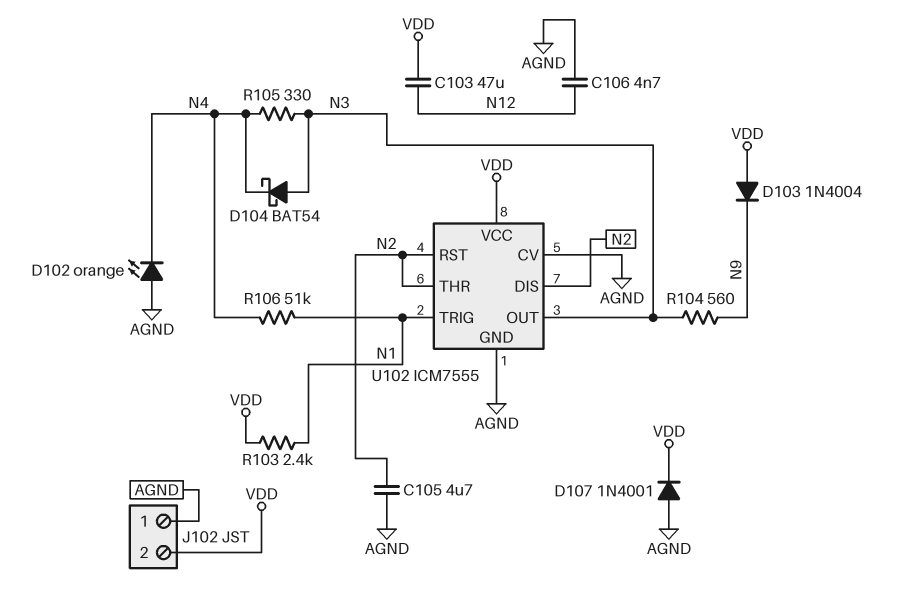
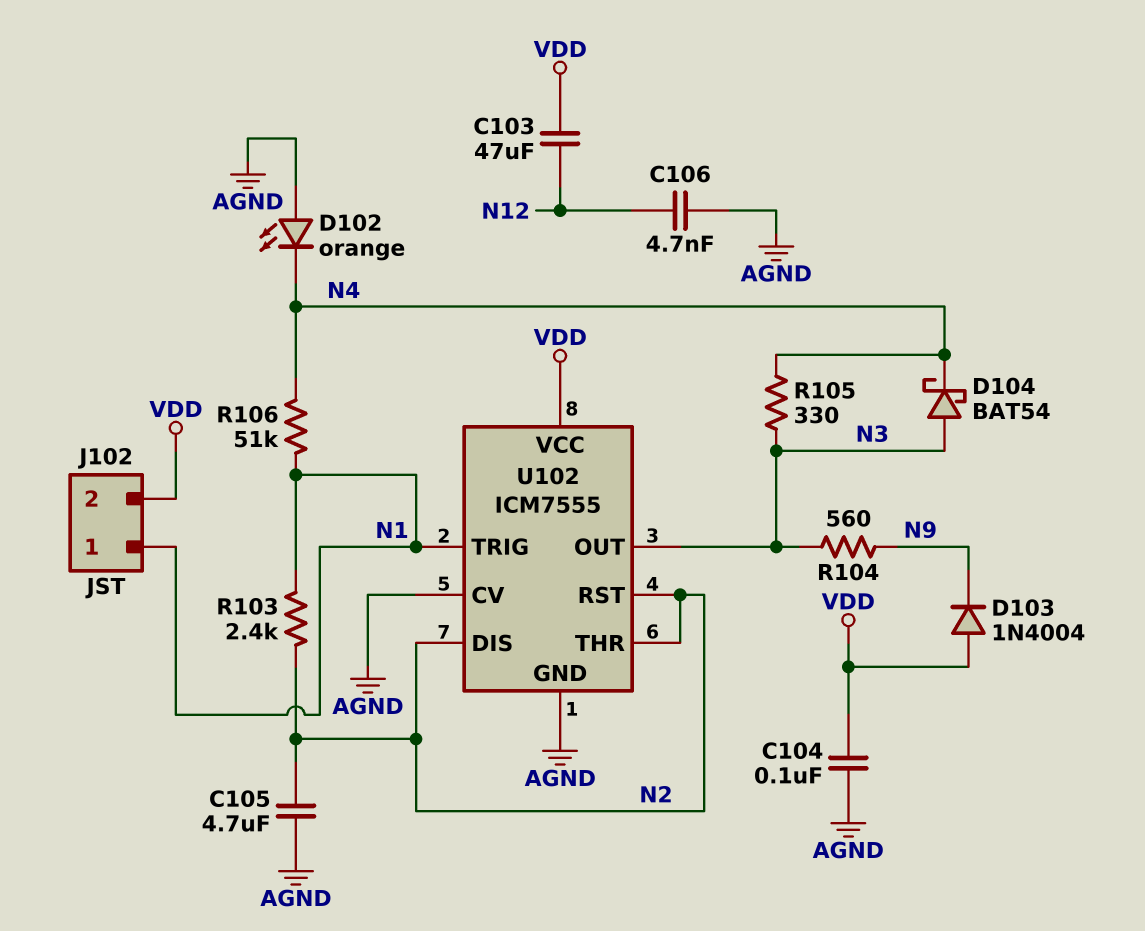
C104: none -> 100nF (AGND, VDD)
D107: diode 1N4001 (A AGND, K VDD) -> none
J102 pin 1: AGND -> N1
R103: 2.4k (N1, VDD) -> 2.4k (N1, N2)

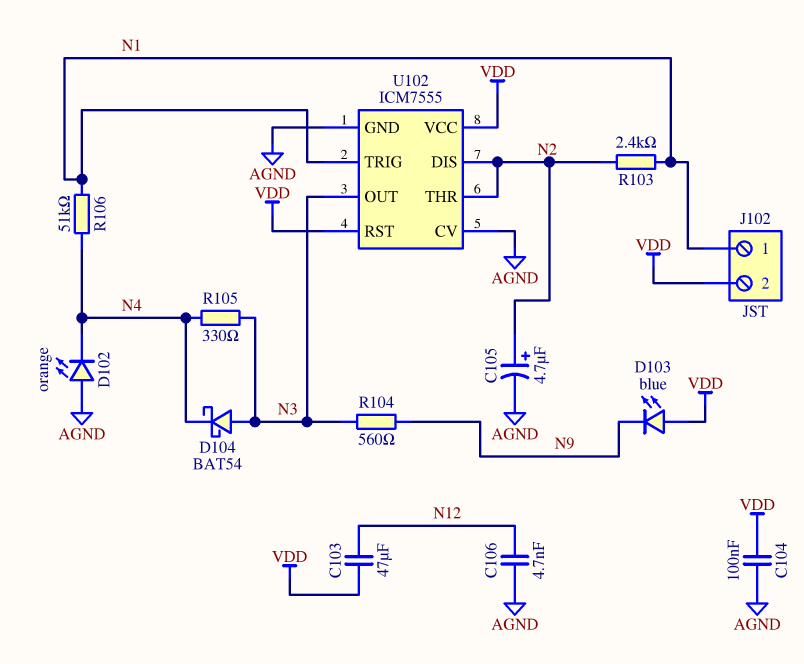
C105: 4.7uF (AGND, N2) -> 4.7uF (plus N2, minus AGND)
D103: diode 1N4004 (A VDD, K N9) -> LED blue (A VDD, K N9)
U102 pin RST: N2 -> VDD

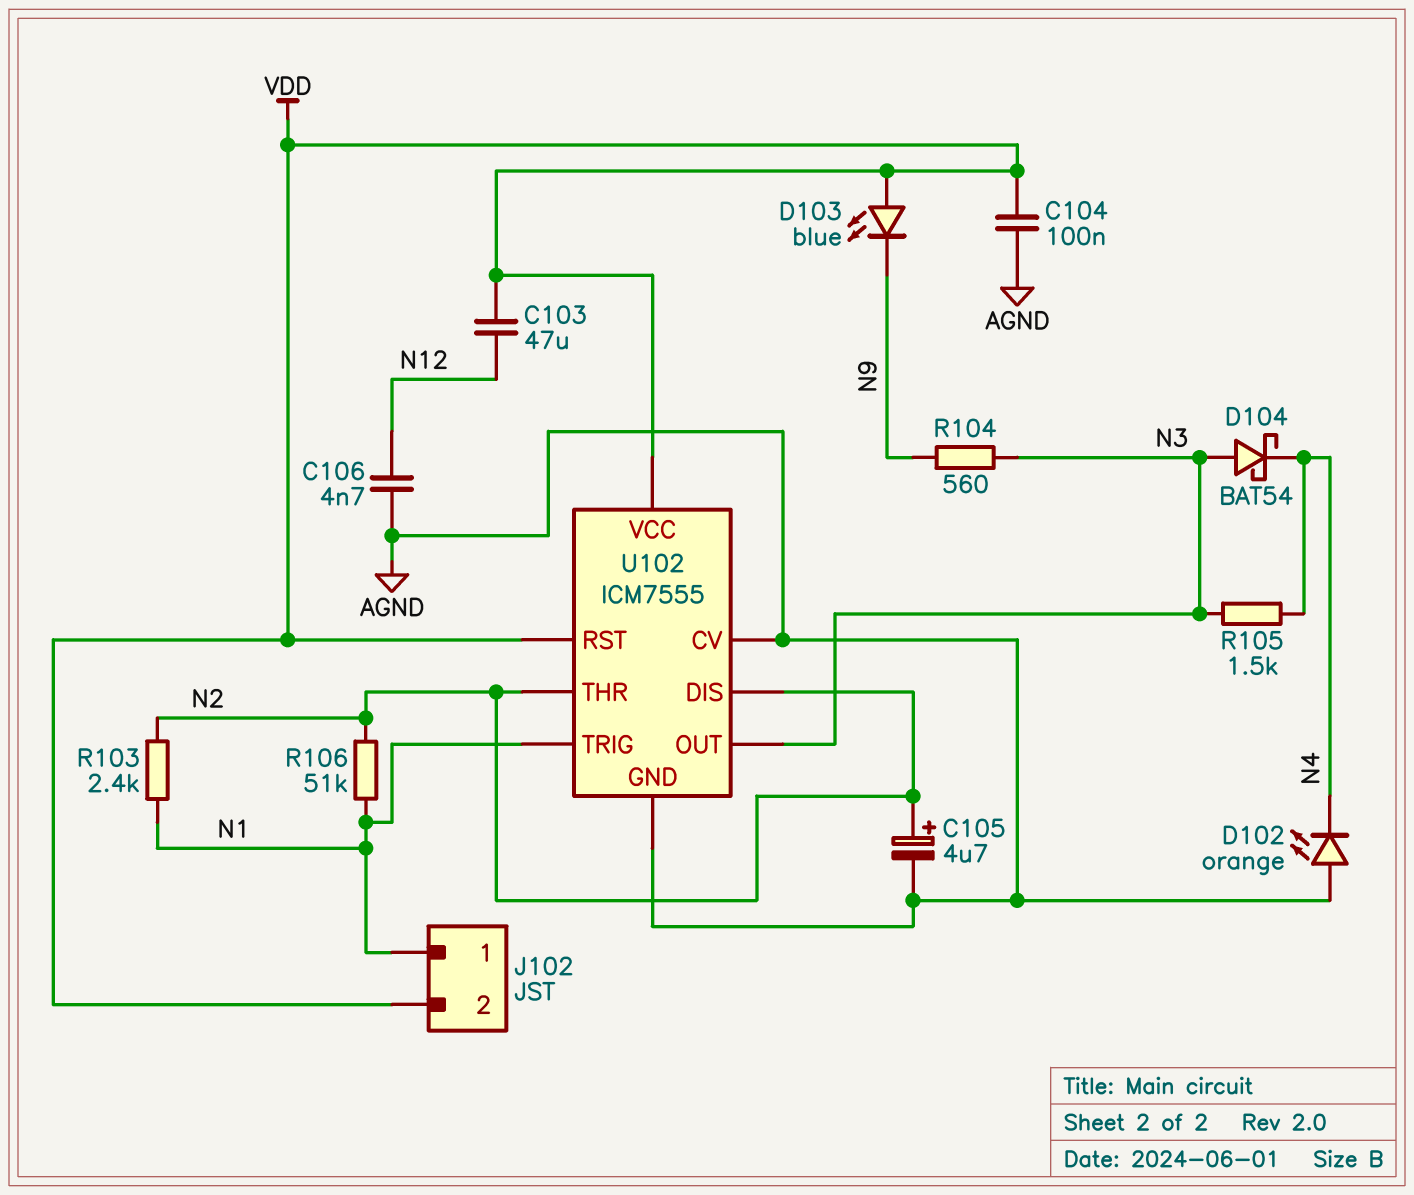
R105: 330 (N3, N4) -> 1.5k (N3, N4)
R106: 51k (N1, N4) -> 51k (N1, N2)

